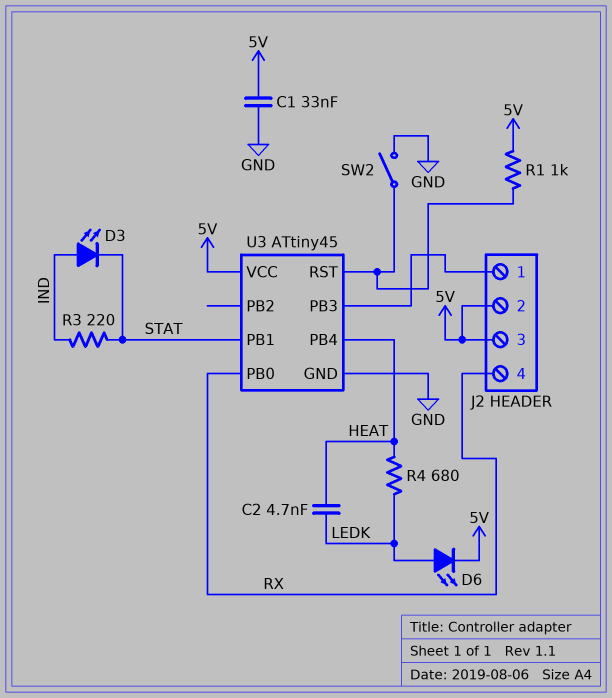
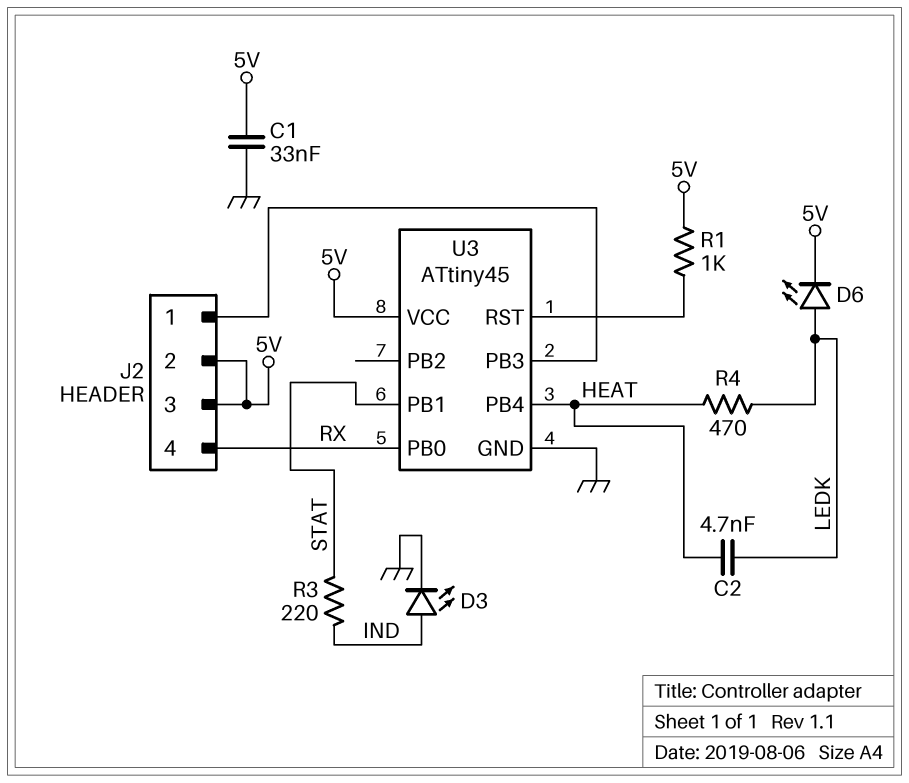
D3: LED (A IND, K STAT) -> LED (A IND, K GND)
R4: 680 (HEAT, LEDK) -> 470 (HEAT, LEDK)
SW2: switch (GND, U3/RST) -> none

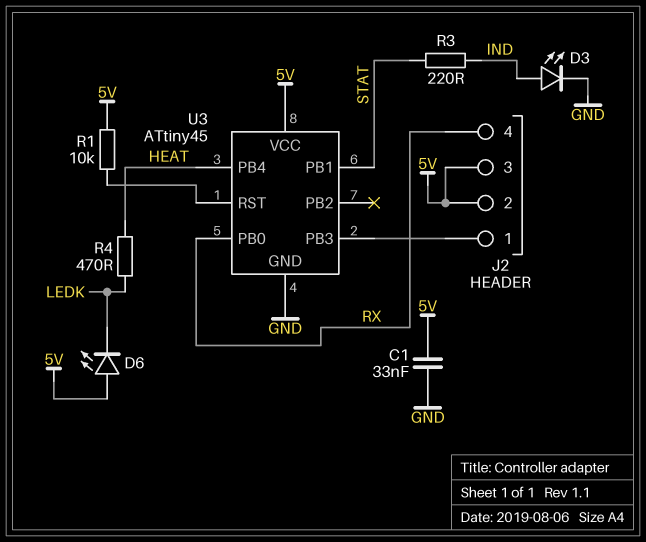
C2: 4.7nF (HEAT, LEDK) -> none
D6: LED (A LEDK, K 5V) -> LED (A 5V, K LEDK)
R1: 1k (5V, U3/RST) -> 10k (5V, U3/RST)

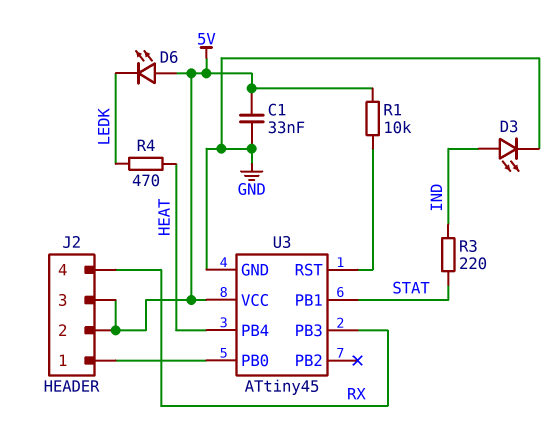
U3 pin PB0: RX -> J2/1
U3 pin PB3: J2/1 -> RX

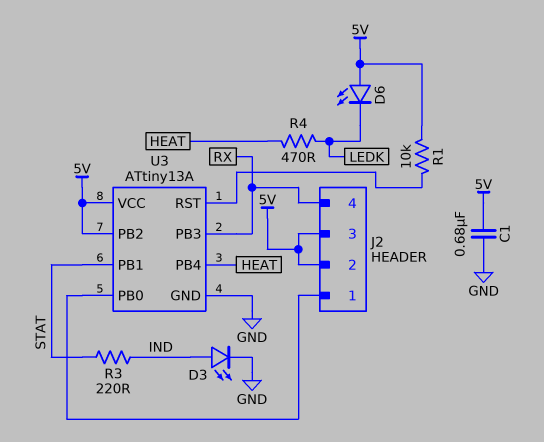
C1: 33nF (5V, GND) -> 680nF (5V, GND)
U3: ATtiny45 -> ATtiny13A
U3 pin PB2: none -> 5V

